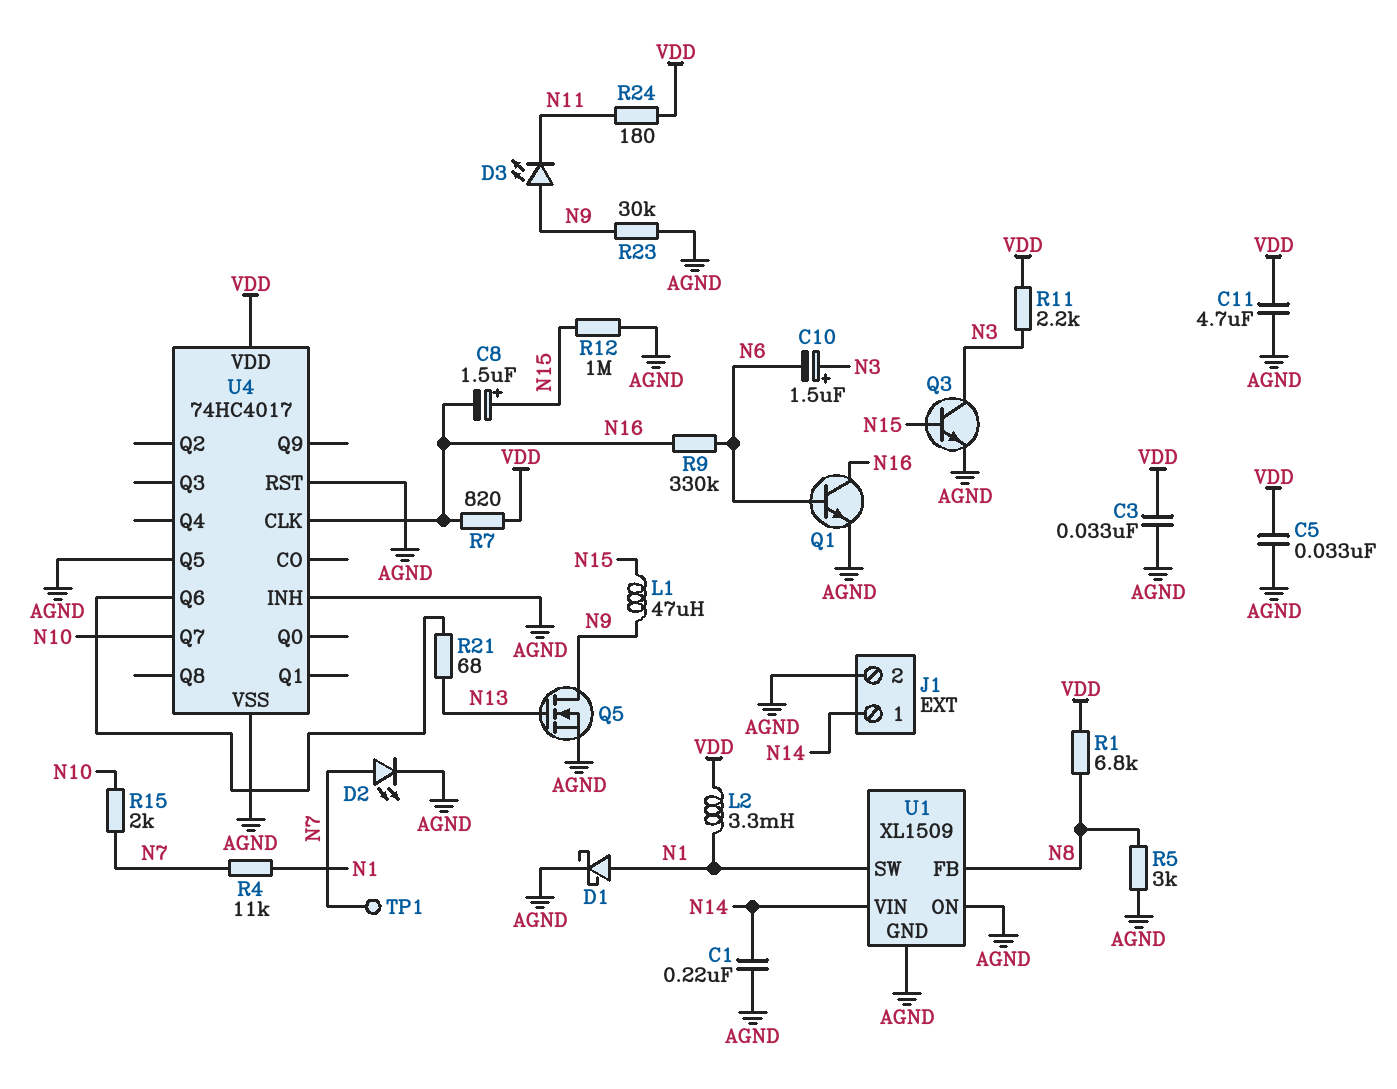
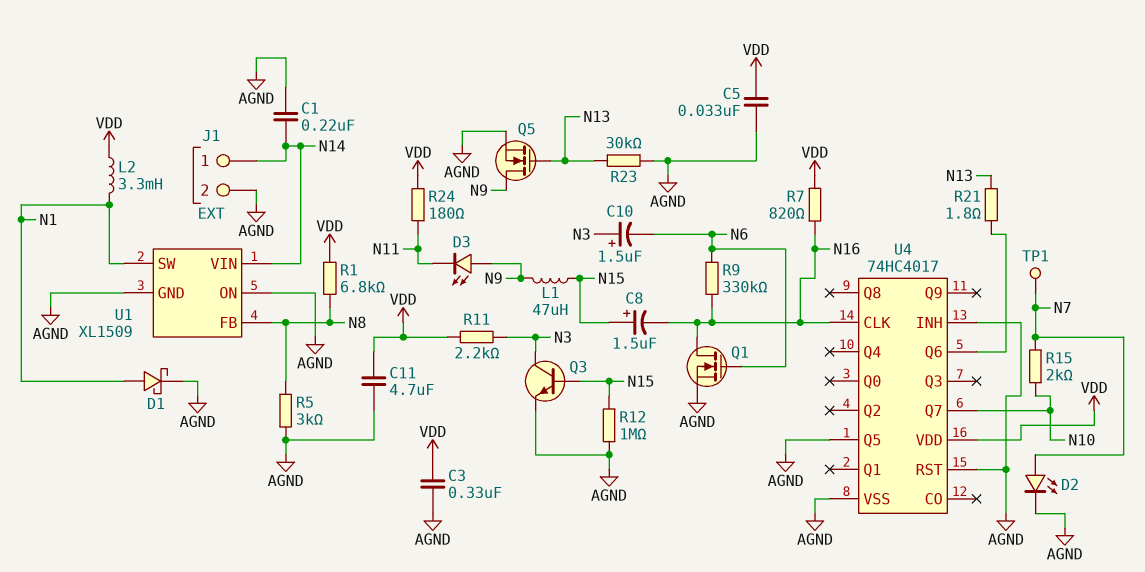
C3: 33nF (AGND, VDD) -> 330nF (AGND, VDD)
Q1: NPN (B N6, C N16, E AGND) -> NMOS (G N6, D N16, S AGND)
R4: 11k (N1, N7) -> none
R21: 68 (N13, U4/Q6) -> 1.8 (N13, U4/Q6)
R23: 30k (AGND, N9) -> 30k (AGND, N13)

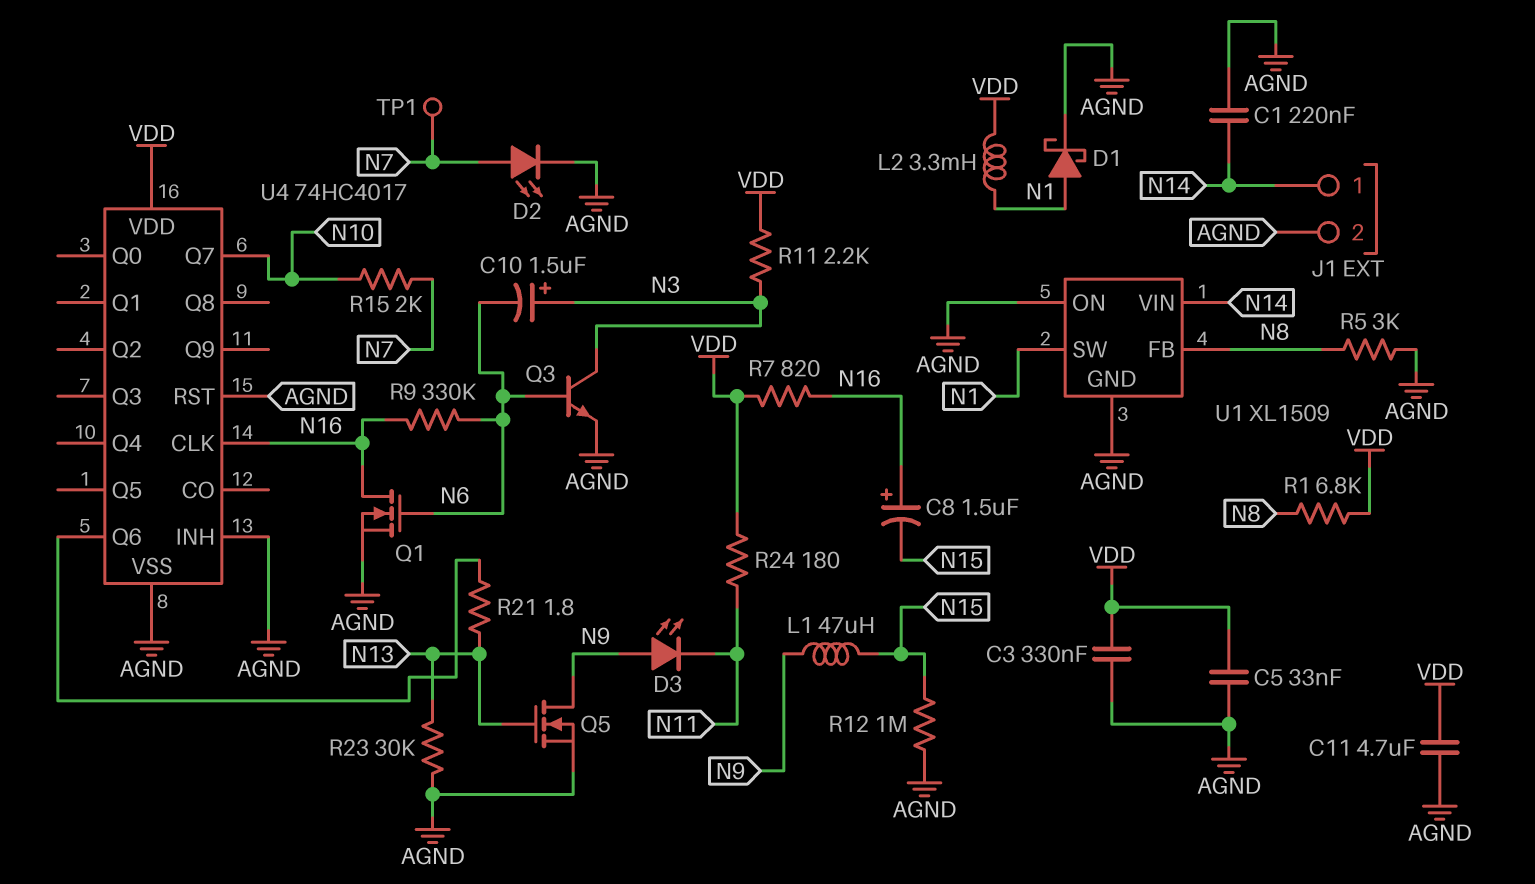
C8: 1.5uF (plus N15, minus N16) -> 1.5uF (plus N16, minus N15)
Q3: NPN (B N15, C N3, E AGND) -> NPN (B N6, C N3, E AGND)
U4 pin Q5: AGND -> none

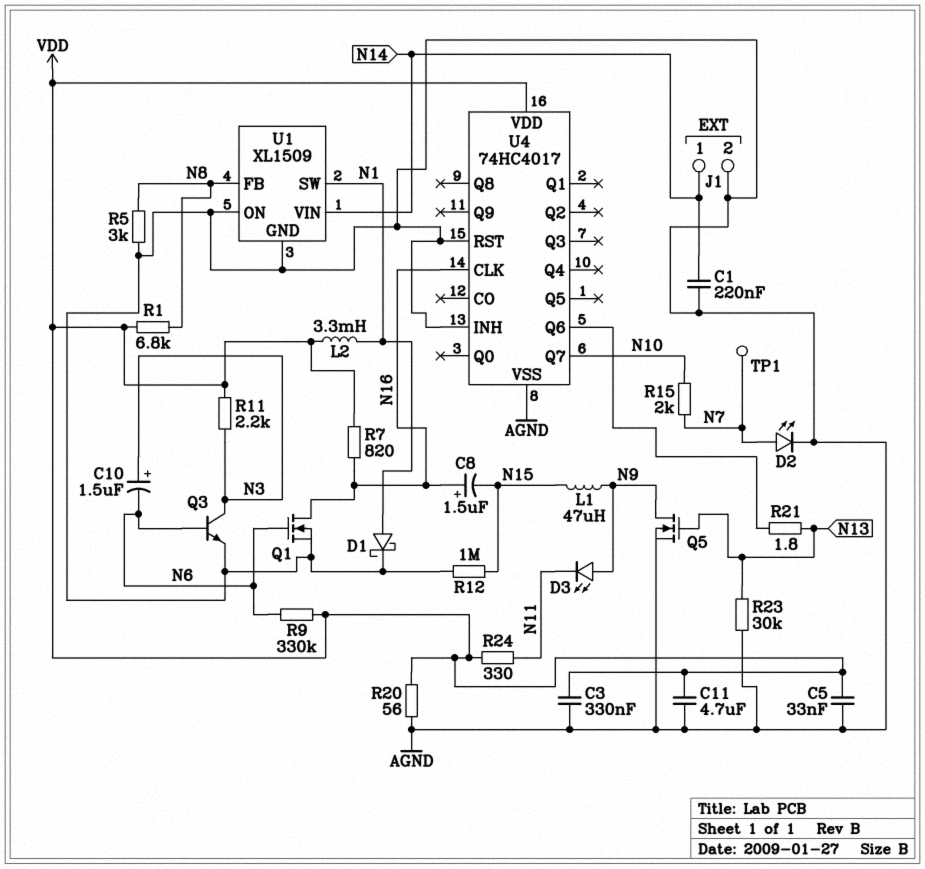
R9: 330k (N6, N16) -> 330k (N6, VDD)
R20: none -> 56 (AGND, VDD)
R24: 180 (N11, VDD) -> 330 (N11, VDD)

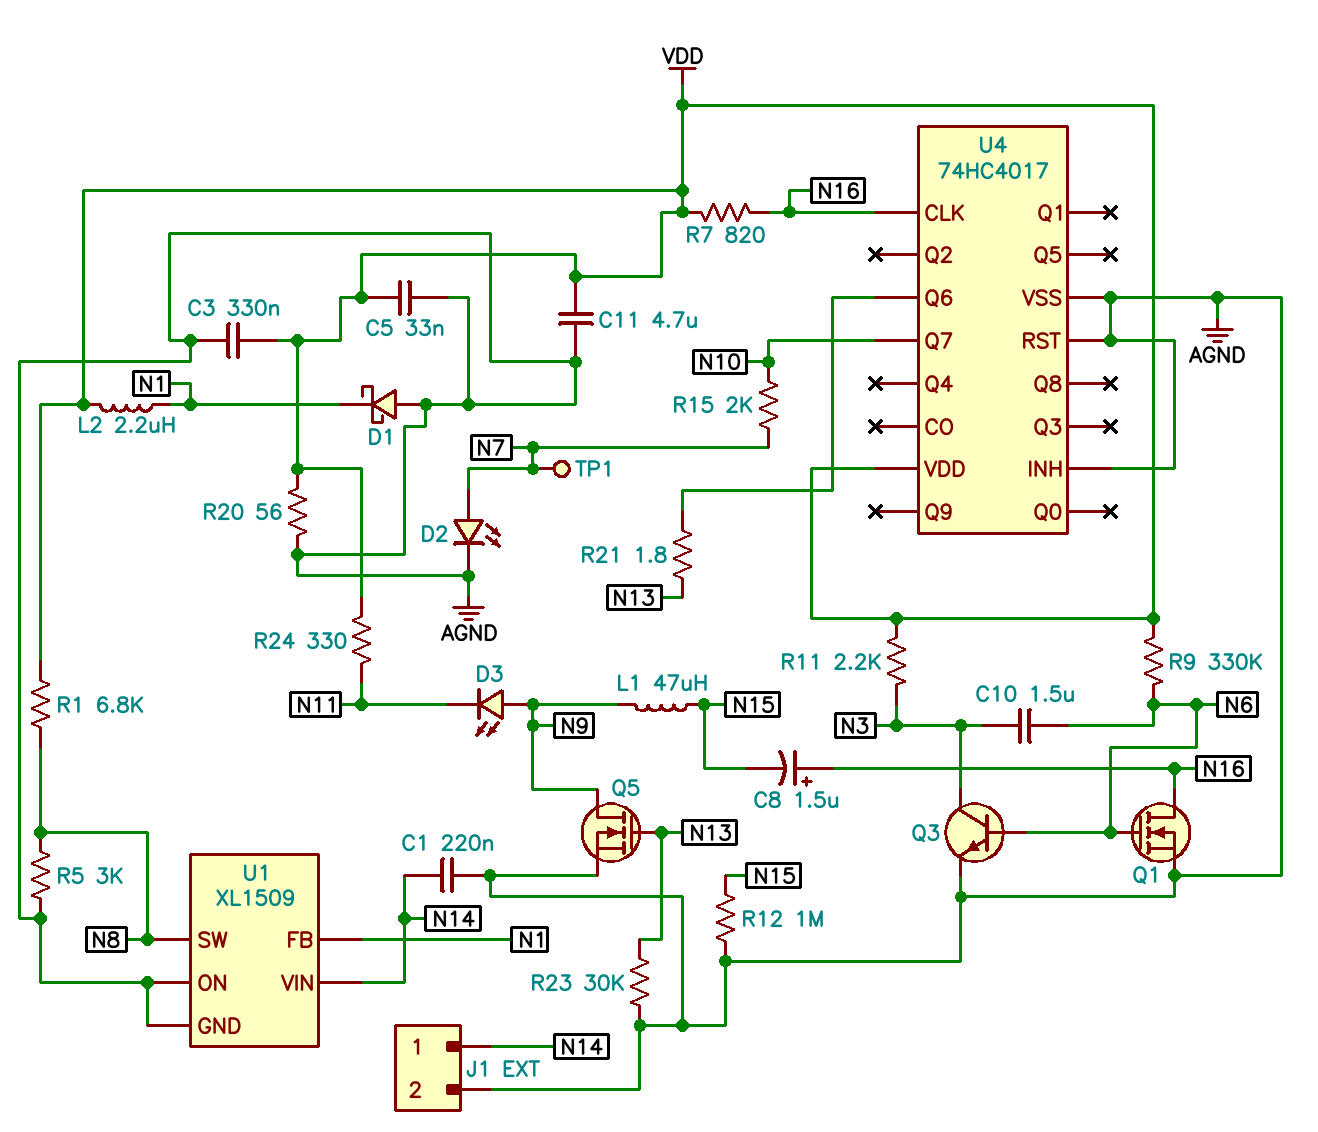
C10: 1.5uF (plus N3, minus N6) -> 1.5uF (N3, N6)
D1: schottky (A N1, K AGND) -> schottky (A AGND, K N1)
L2: 3.3mH (N1, VDD) -> 2.2uH (N1, VDD)
U1 pin FB: N8 -> N1
U1 pin SW: N1 -> N8

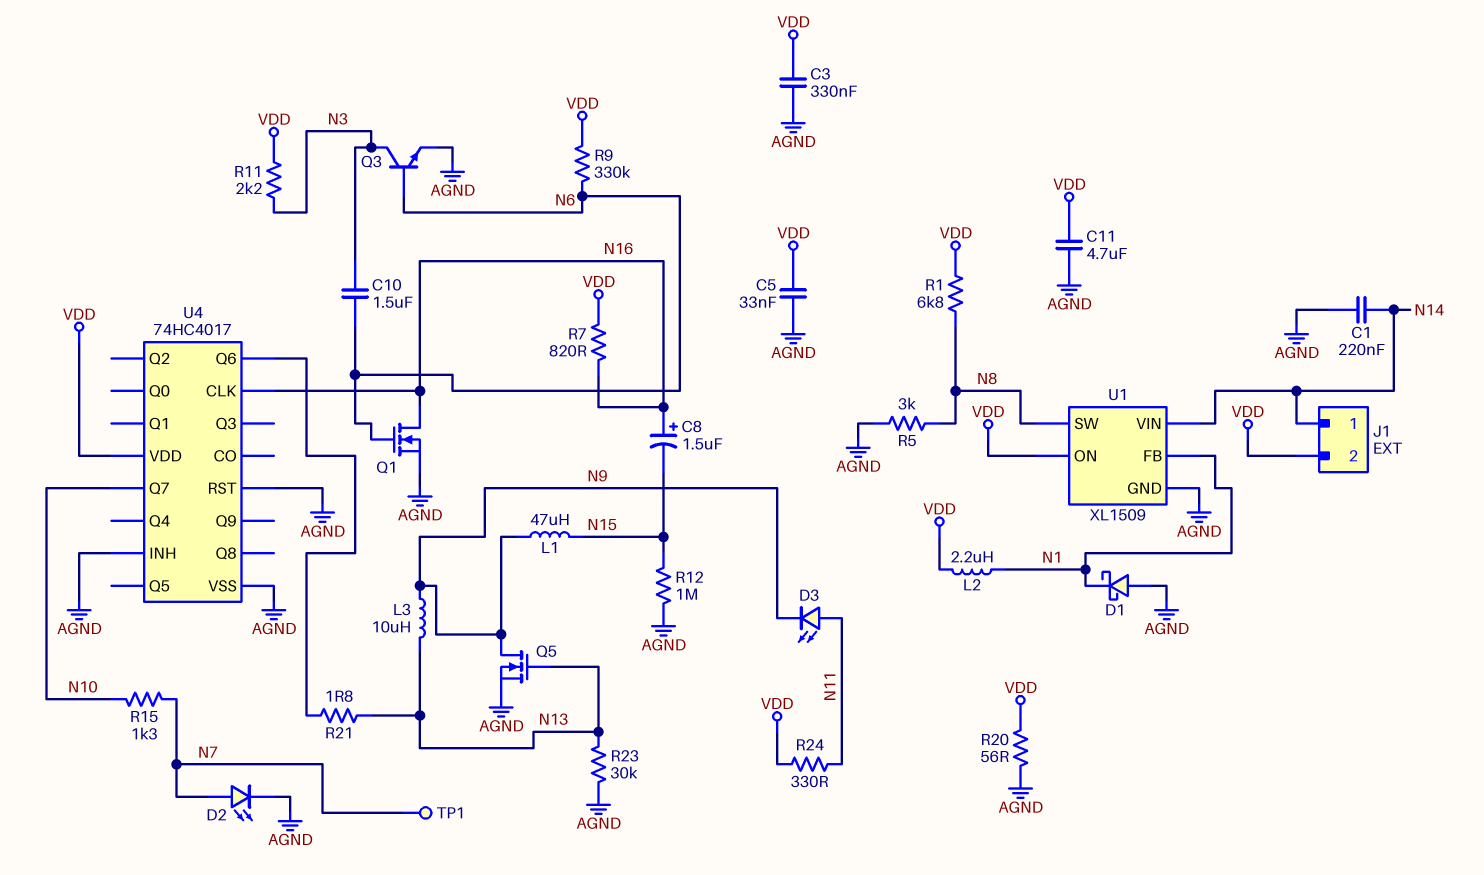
D3: LED (A N9, K N11) -> LED (A N11, K N9)
J1 pin 2: AGND -> VDD
L3: none -> 10uH (N9, N13)
R15: 2k (N7, N10) -> 1.3k (N7, N10)
U1 pin ON: AGND -> VDD

